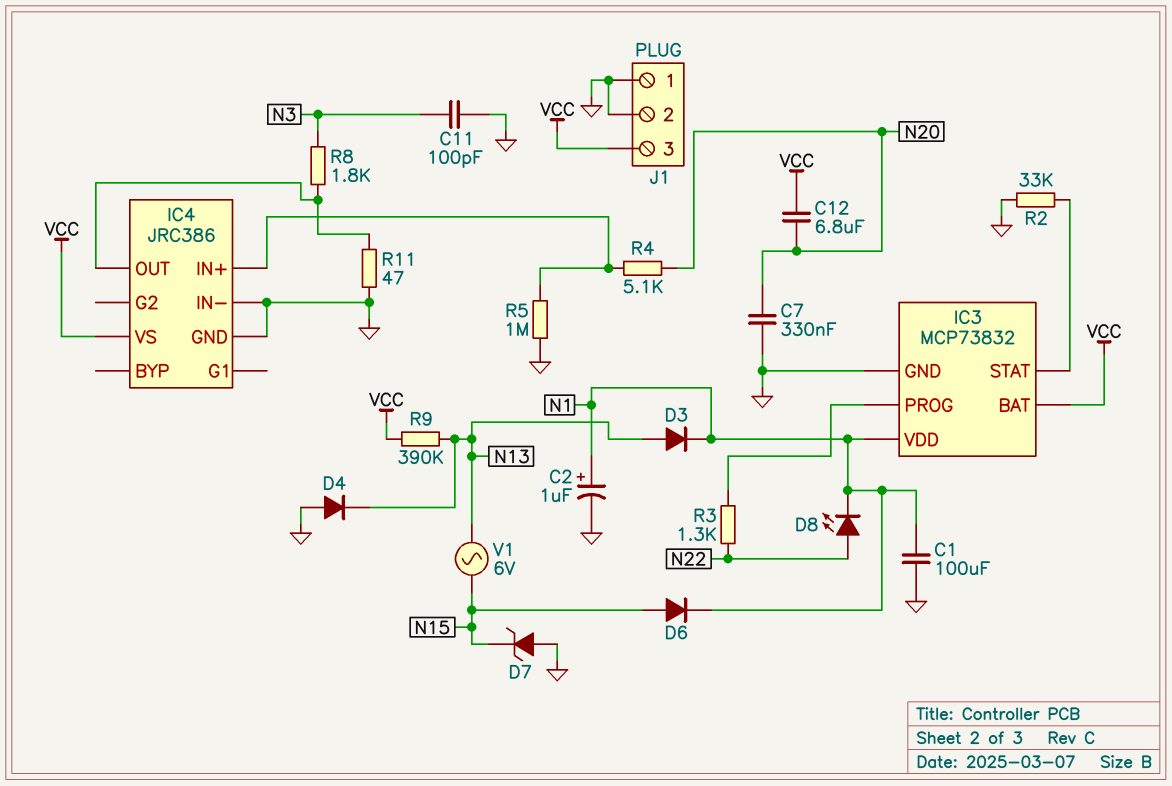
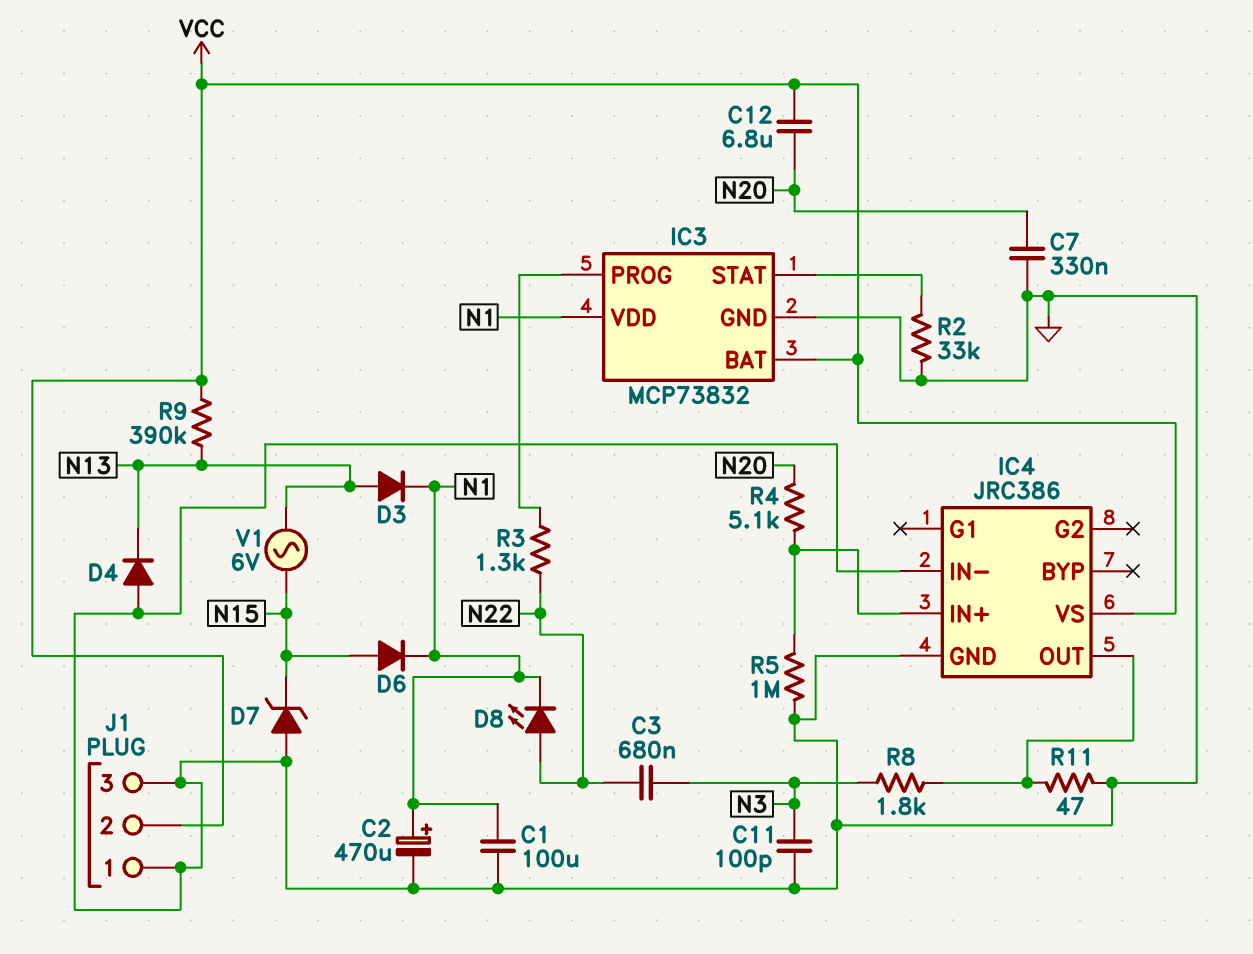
C2: 1uF (plus N1, minus GND) -> 470uF (plus N1, minus GND)
C3: none -> 680nF (N3, N22)
J1 pin 2: GND -> VCC
J1 pin 3: VCC -> GND

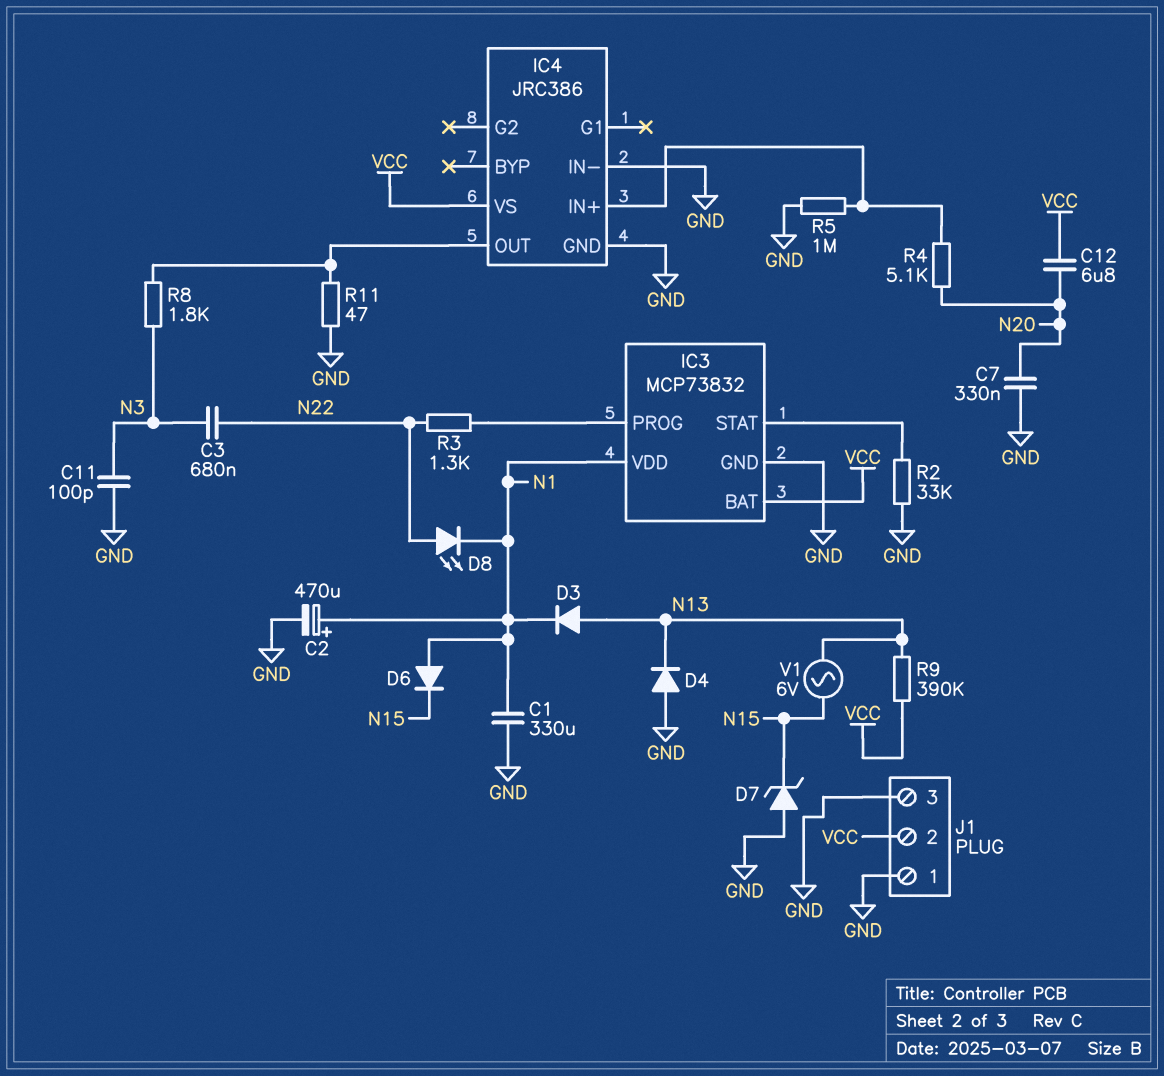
C1: 100uF (GND, N1) -> 330uF (GND, N1)
D6: diode (A N15, K N1) -> diode (A N1, K N15)

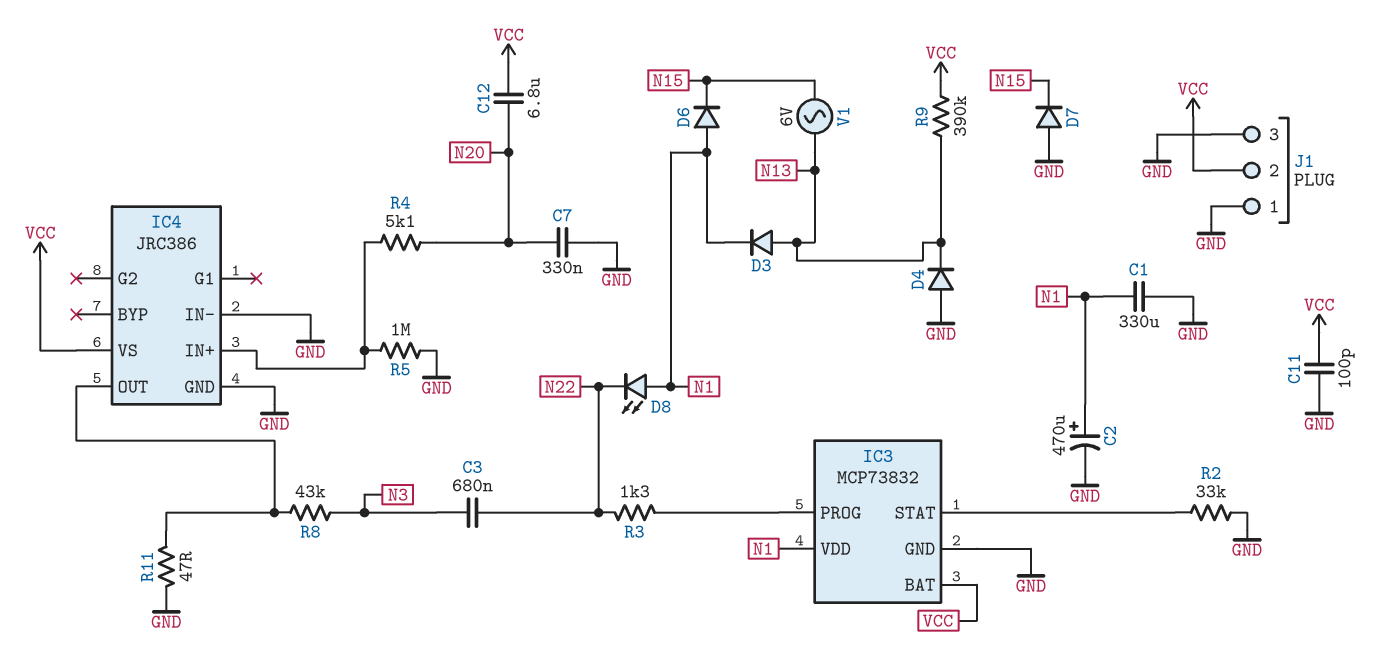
C11: 100pF (GND, N3) -> 100pF (GND, VCC)
D7: zener (A GND, K N15) -> diode (A GND, K N15)
D8: LED (A N22, K N1) -> LED (A N1, K N22)
R8: 1.8k (IC4/OUT, N3) -> 43k (IC4/OUT, N3)

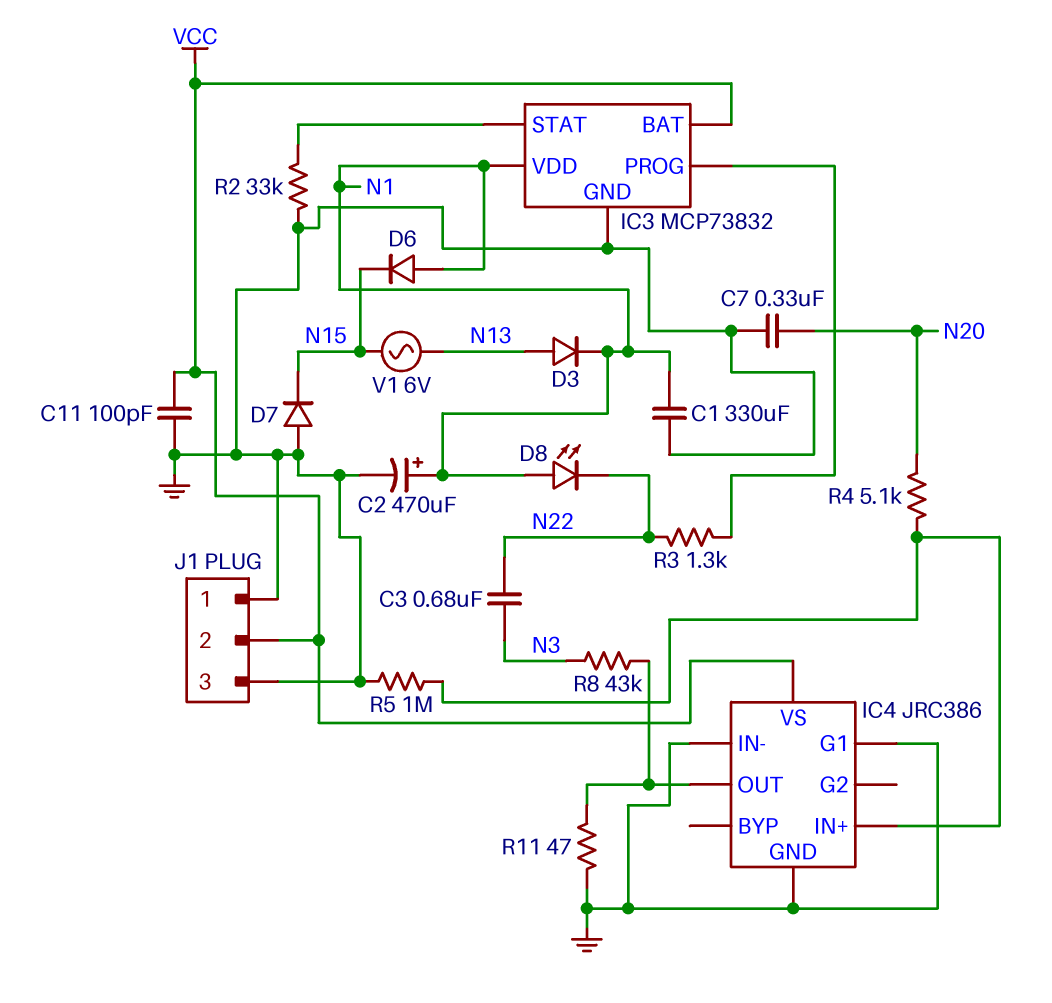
C12: 6.8uF (N20, VCC) -> none
D4: diode (A GND, K N13) -> none
IC4 pin G1: none -> GND
R9: 390k (N13, VCC) -> none

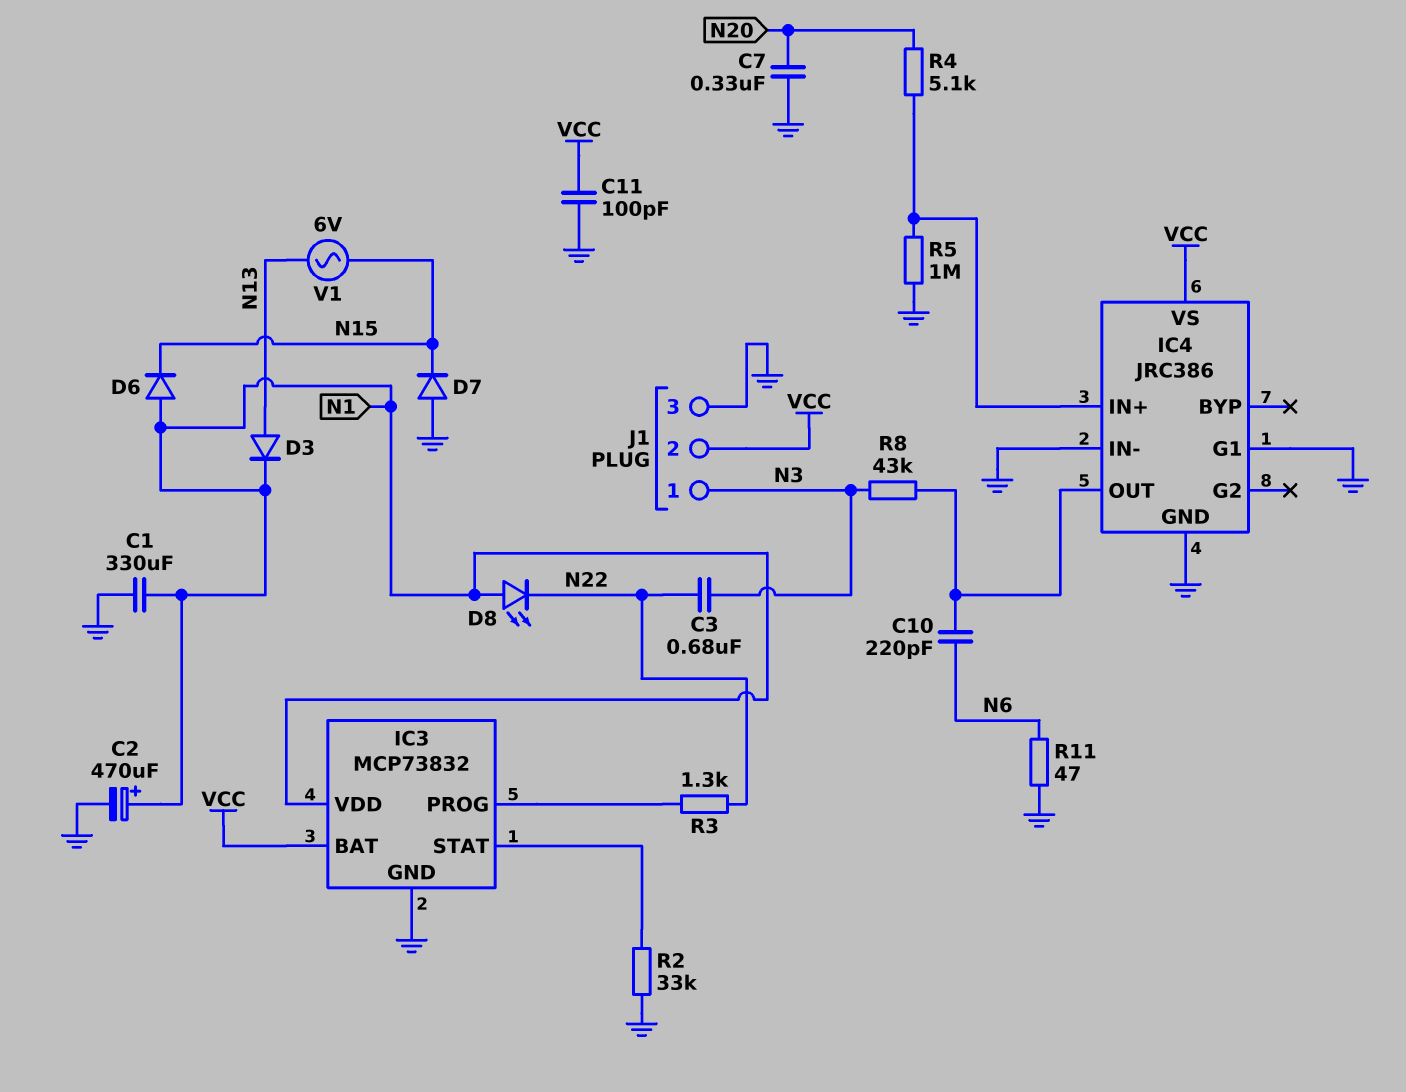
C10: none -> 220pF (IC4/OUT, N6)
J1 pin 1: GND -> N3
R11: 47 (GND, IC4/OUT) -> 47 (GND, N6)

